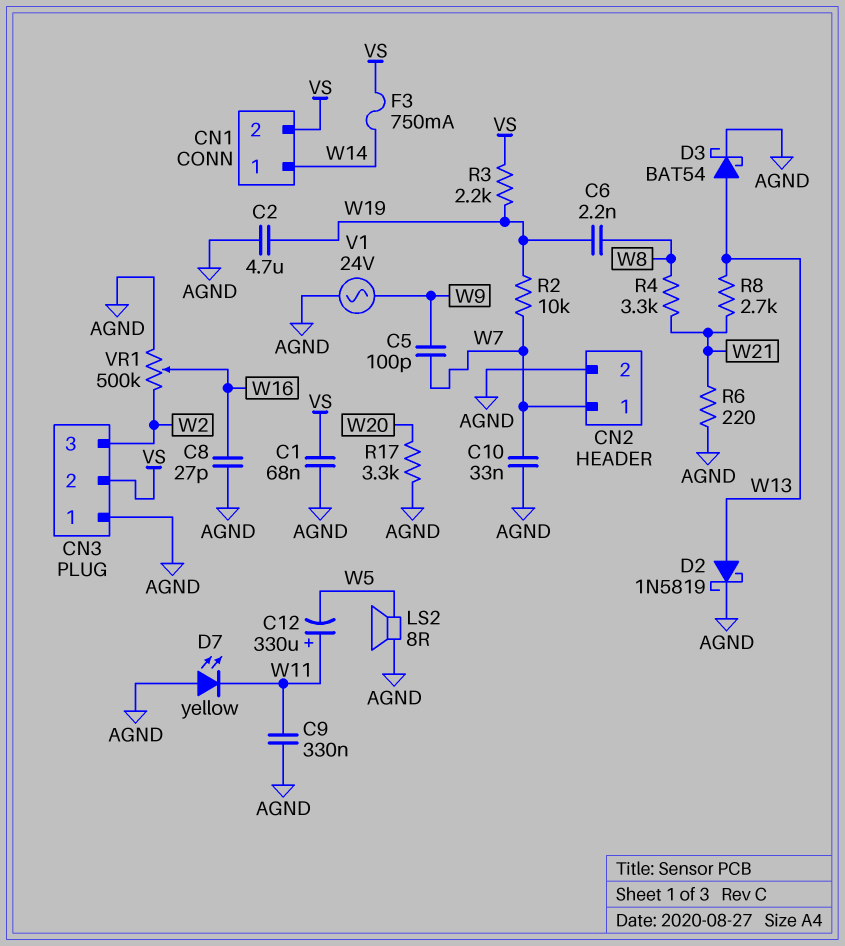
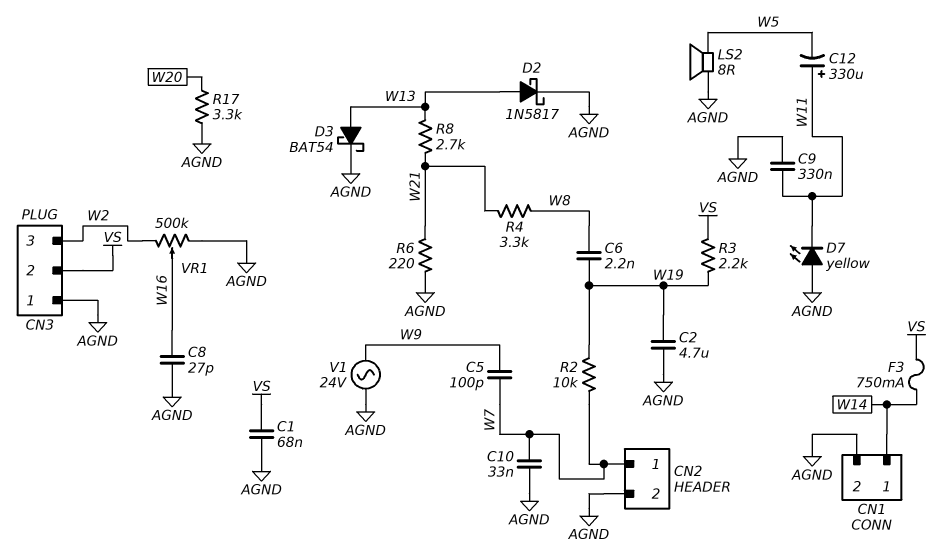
CN1 pin 2: VS -> AGND
D2: schottky 1N5819 (A W13, K AGND) -> schottky 1N5817 (A W13, K AGND)

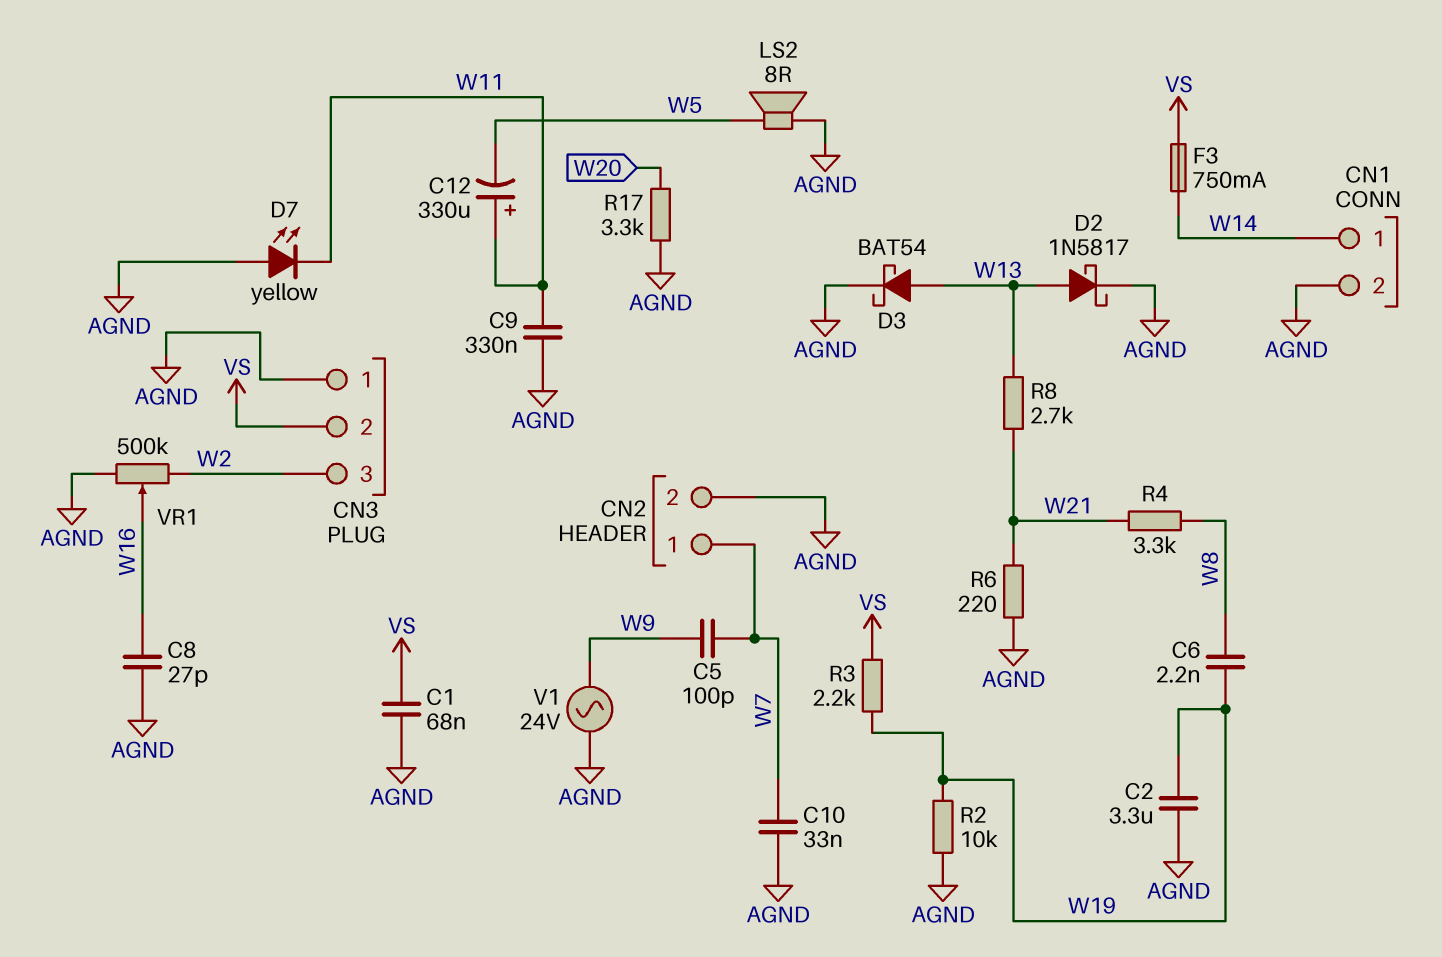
C2: 4.7uF (AGND, W19) -> 3.3uF (AGND, W19)
R2: 10k (W7, W19) -> 10k (AGND, W19)

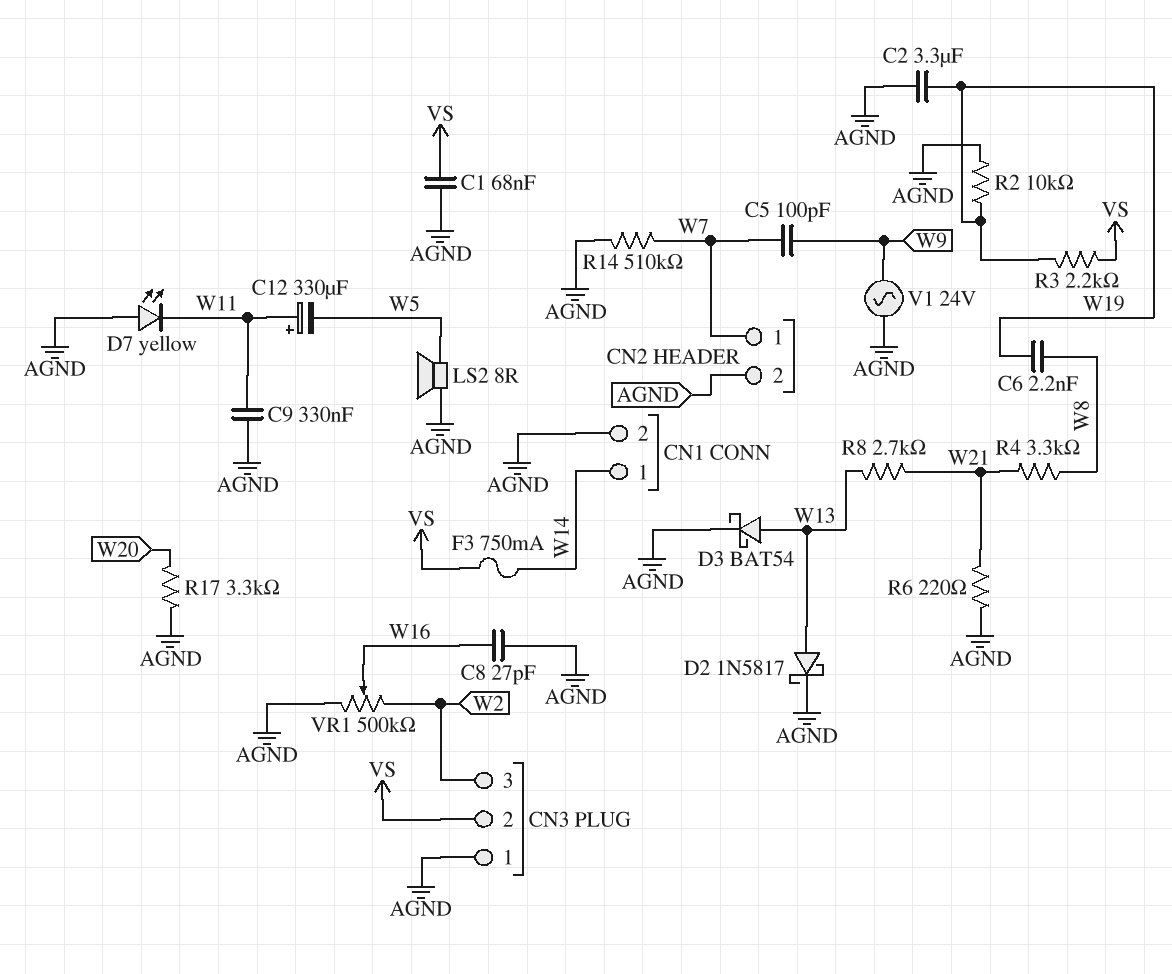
C10: 33nF (AGND, W7) -> none
R14: none -> 510k (AGND, W7)

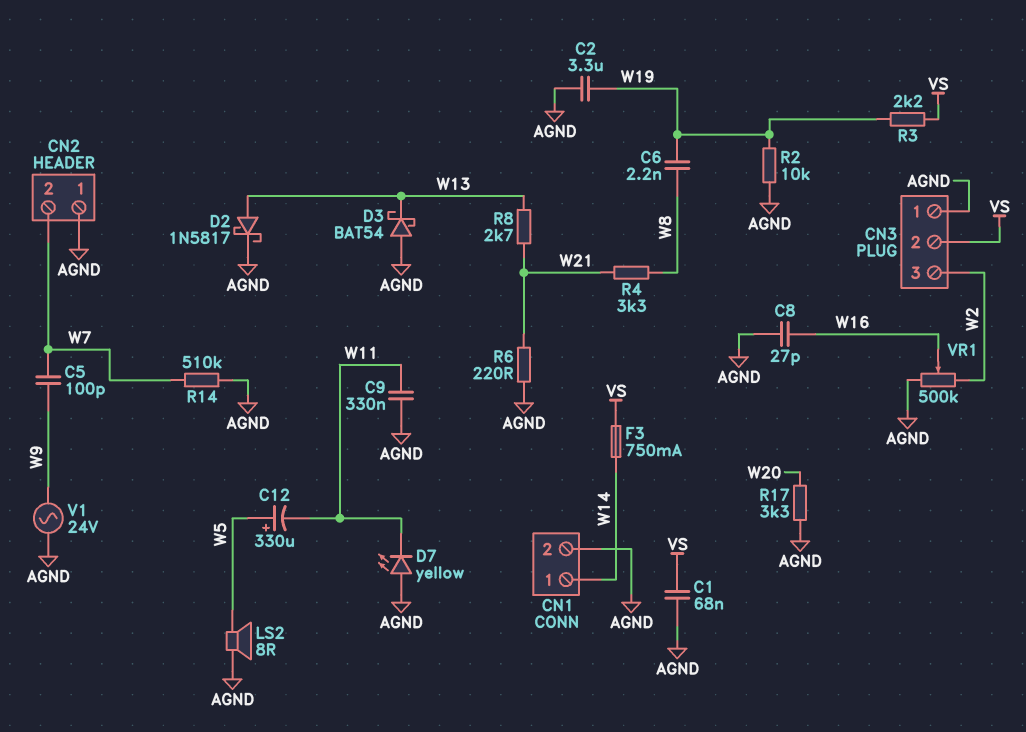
C12: 330uF (plus W11, minus W5) -> 330uF (plus W5, minus W11)
CN2 pin 1: W7 -> AGND
CN2 pin 2: AGND -> W7
D3: schottky BAT54 (A W13, K AGND) -> schottky BAT54 (A AGND, K W13)

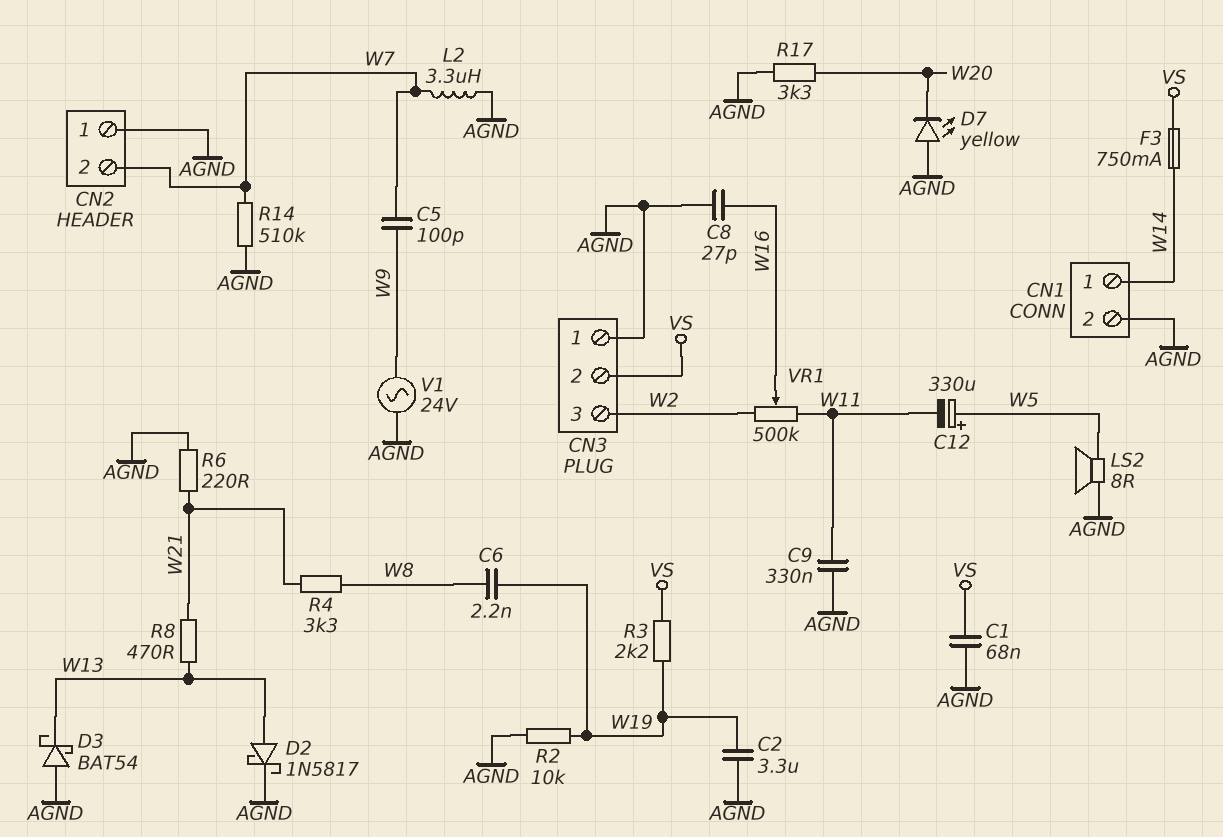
D7: LED yellow (A AGND, K W11) -> LED yellow (A AGND, K W20)
L2: none -> 3.3uH (AGND, W7)
R8: 2.7k (W13, W21) -> 470 (W13, W21)
VR1: 500k (AGND, W2, wiper W16) -> 500k (W2, W11, wiper W16)

